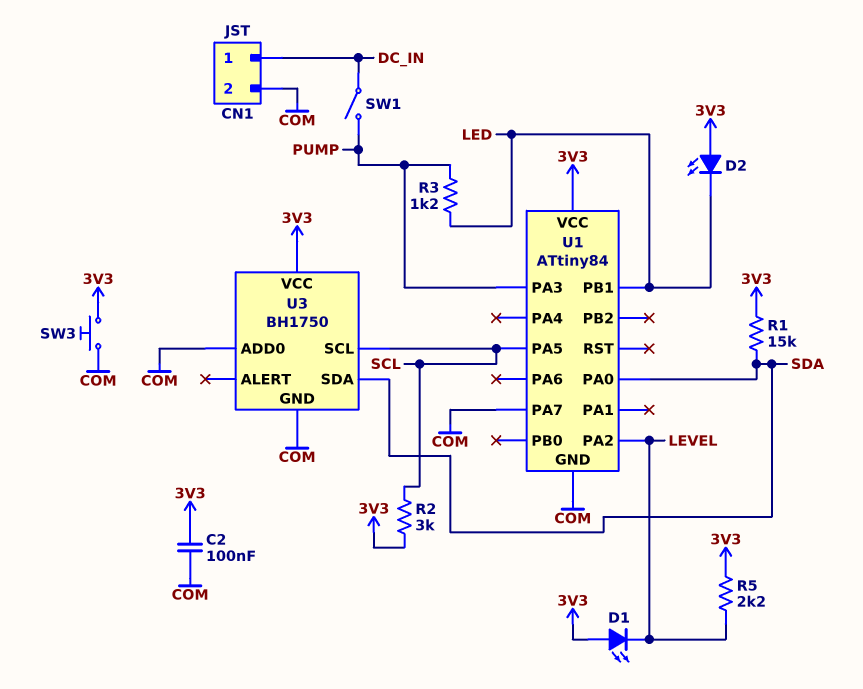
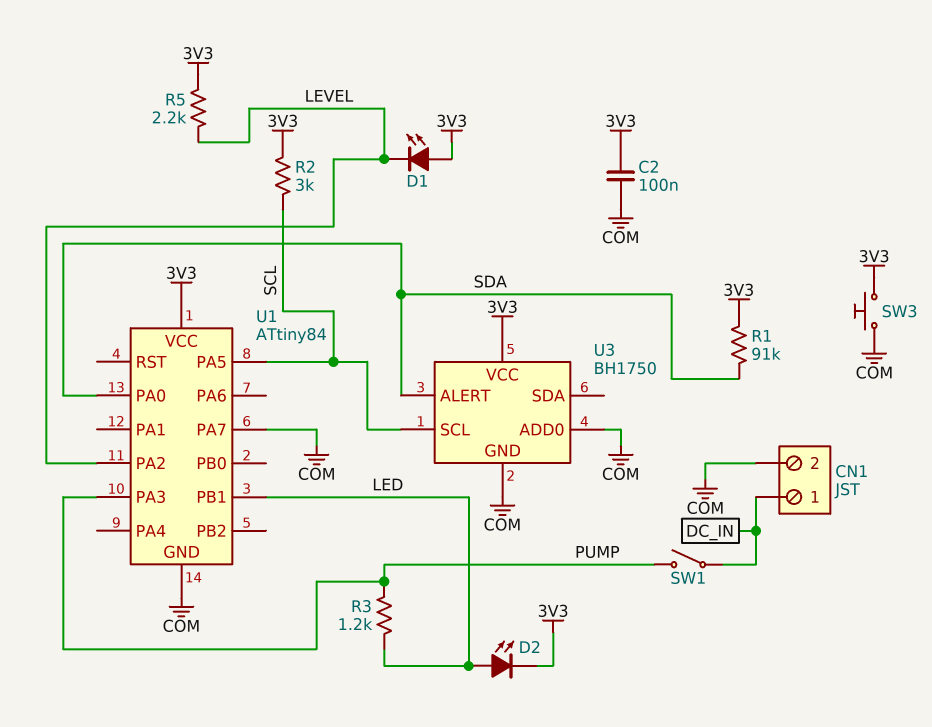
D2: LED (A 3V3, K LED) -> LED (A LED, K 3V3)
R1: 15k (3V3, SDA) -> 91k (3V3, SDA)
U3 pin ALERT: none -> SDA
U3 pin SDA: SDA -> none

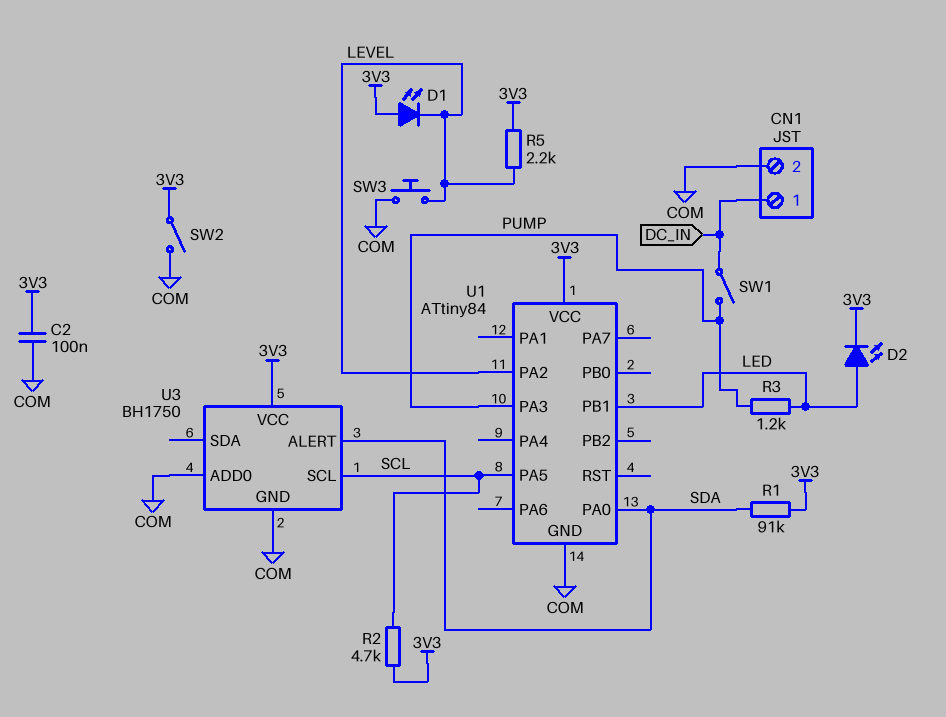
R2: 3k (3V3, SCL) -> 4.7k (3V3, SCL)
SW2: none -> switch (3V3, COM)
SW3: button (3V3, COM) -> button (COM, LEVEL)
U1 pin PA7: COM -> none

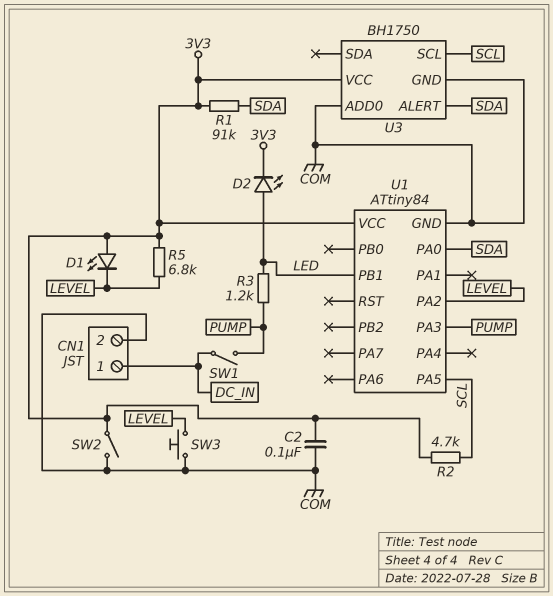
R5: 2.2k (3V3, LEVEL) -> 6.8k (3V3, LEVEL)

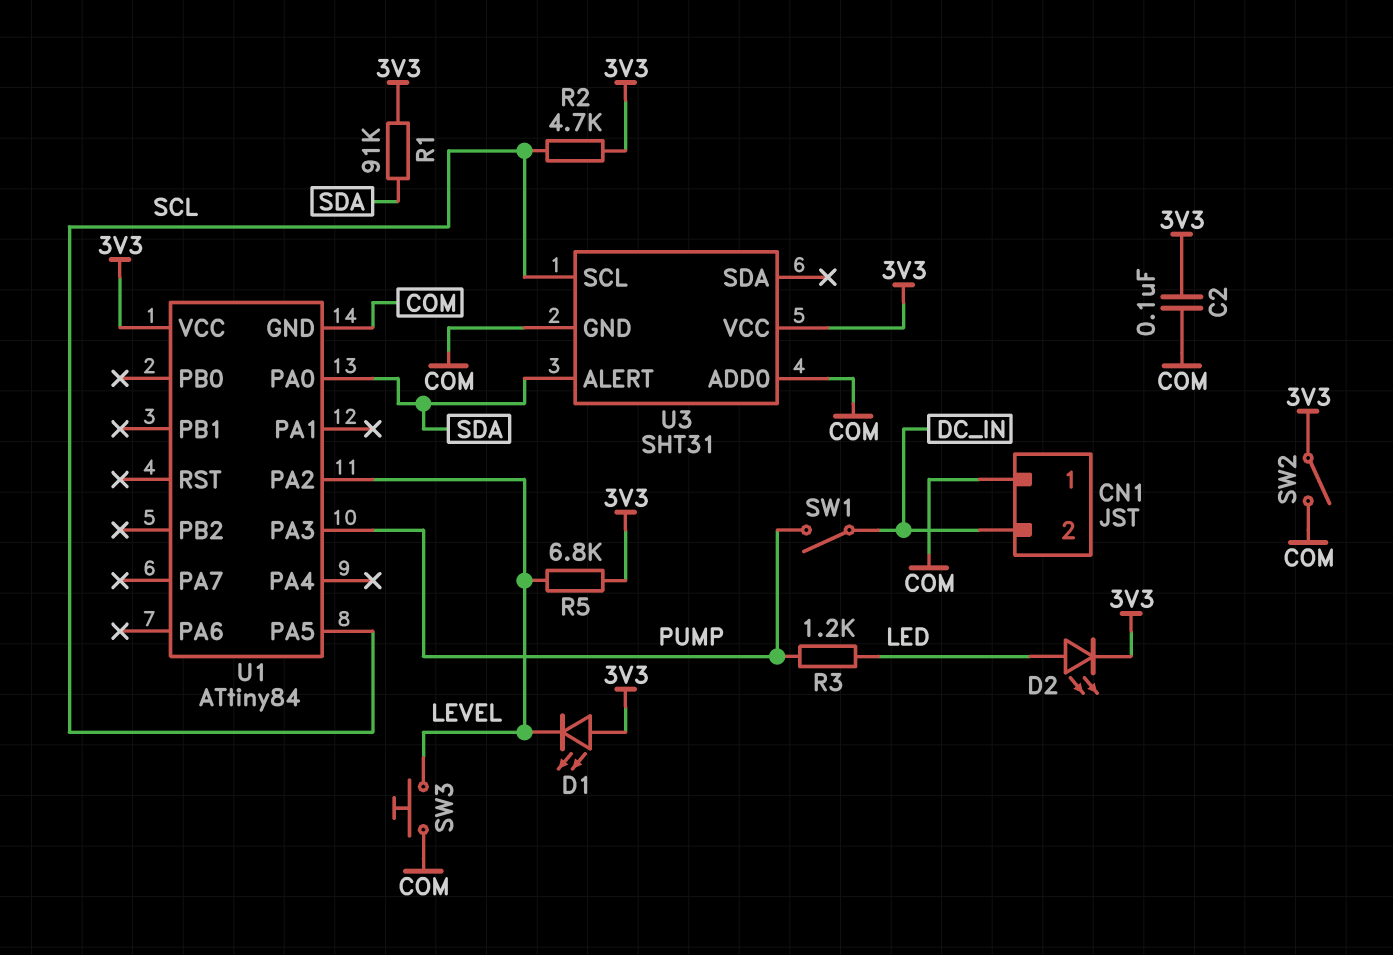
CN1 pin 1: DC_IN -> COM
CN1 pin 2: COM -> DC_IN
U1 pin PB1: LED -> none
U3: BH1750 -> SHT31

